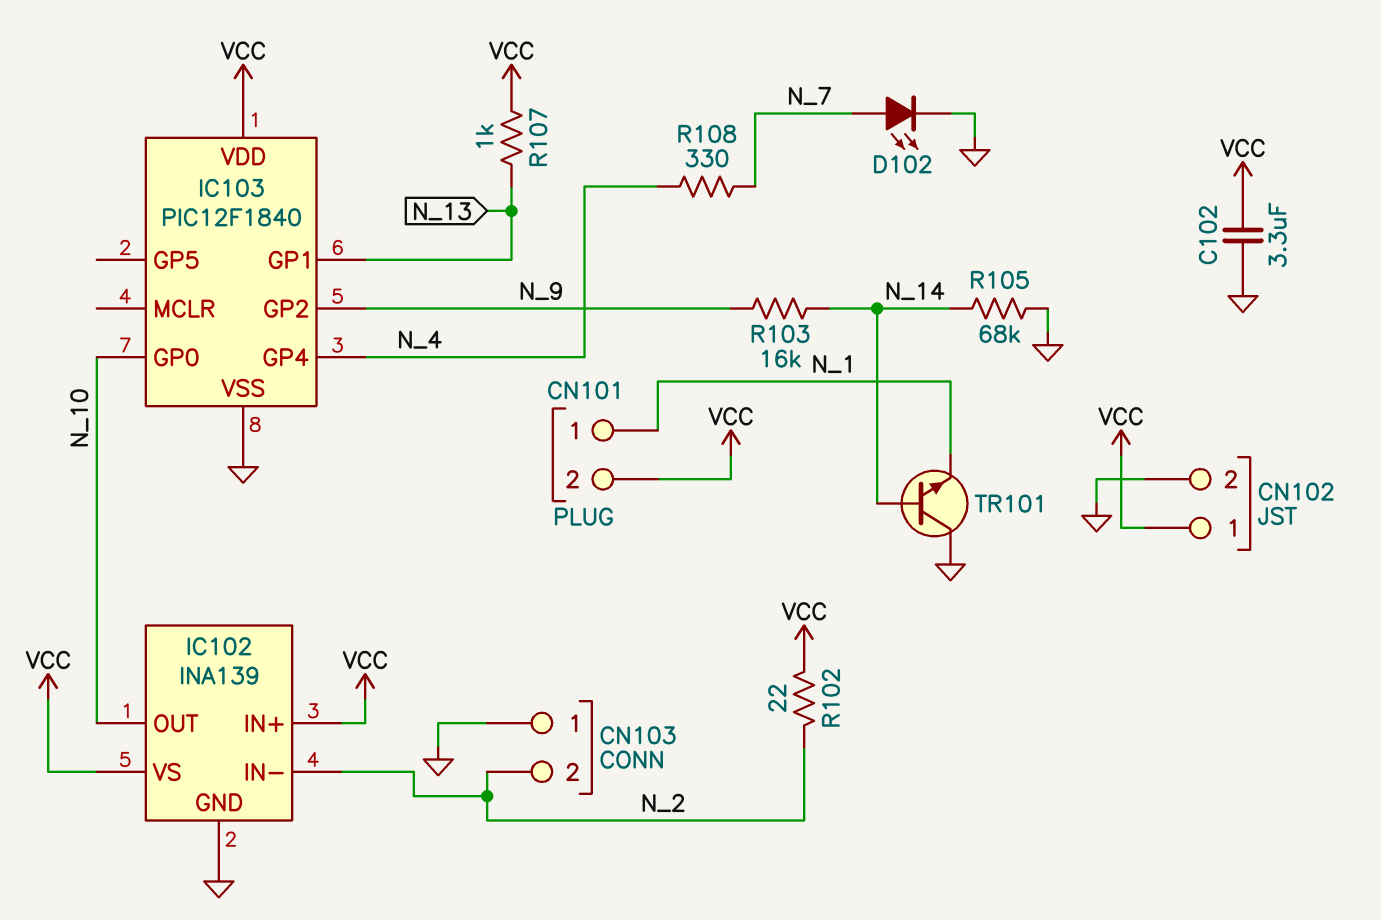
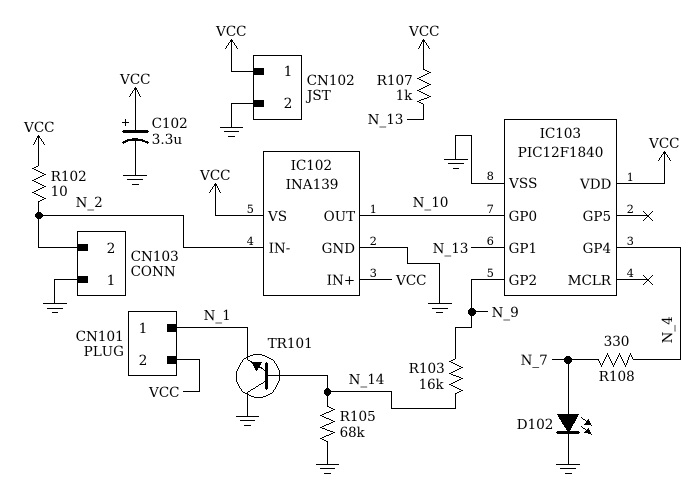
C102: 3.3uF (GND, VCC) -> 3.3uF (plus VCC, minus GND)
R102: 22 (N_2, VCC) -> 10 (N_2, VCC)

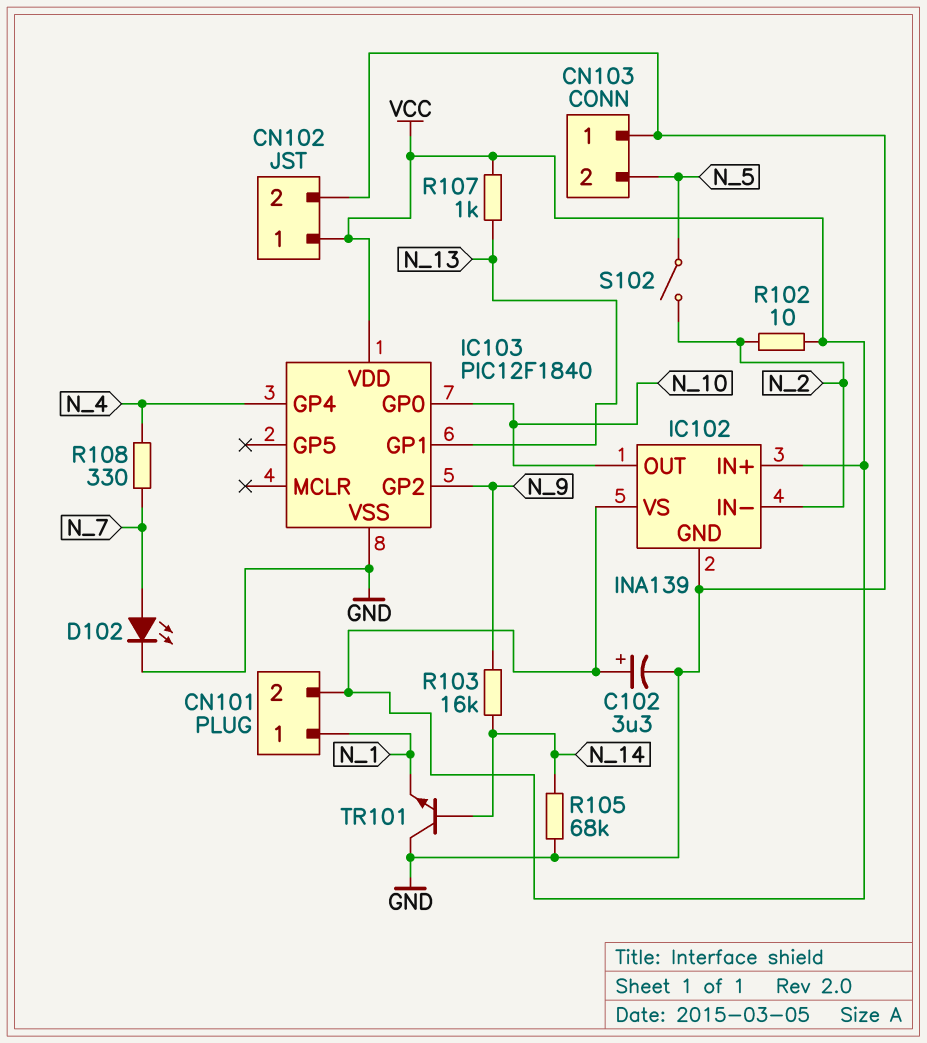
CN103 pin 2: N_2 -> N_5
S102: none -> switch (N_2, N_5)

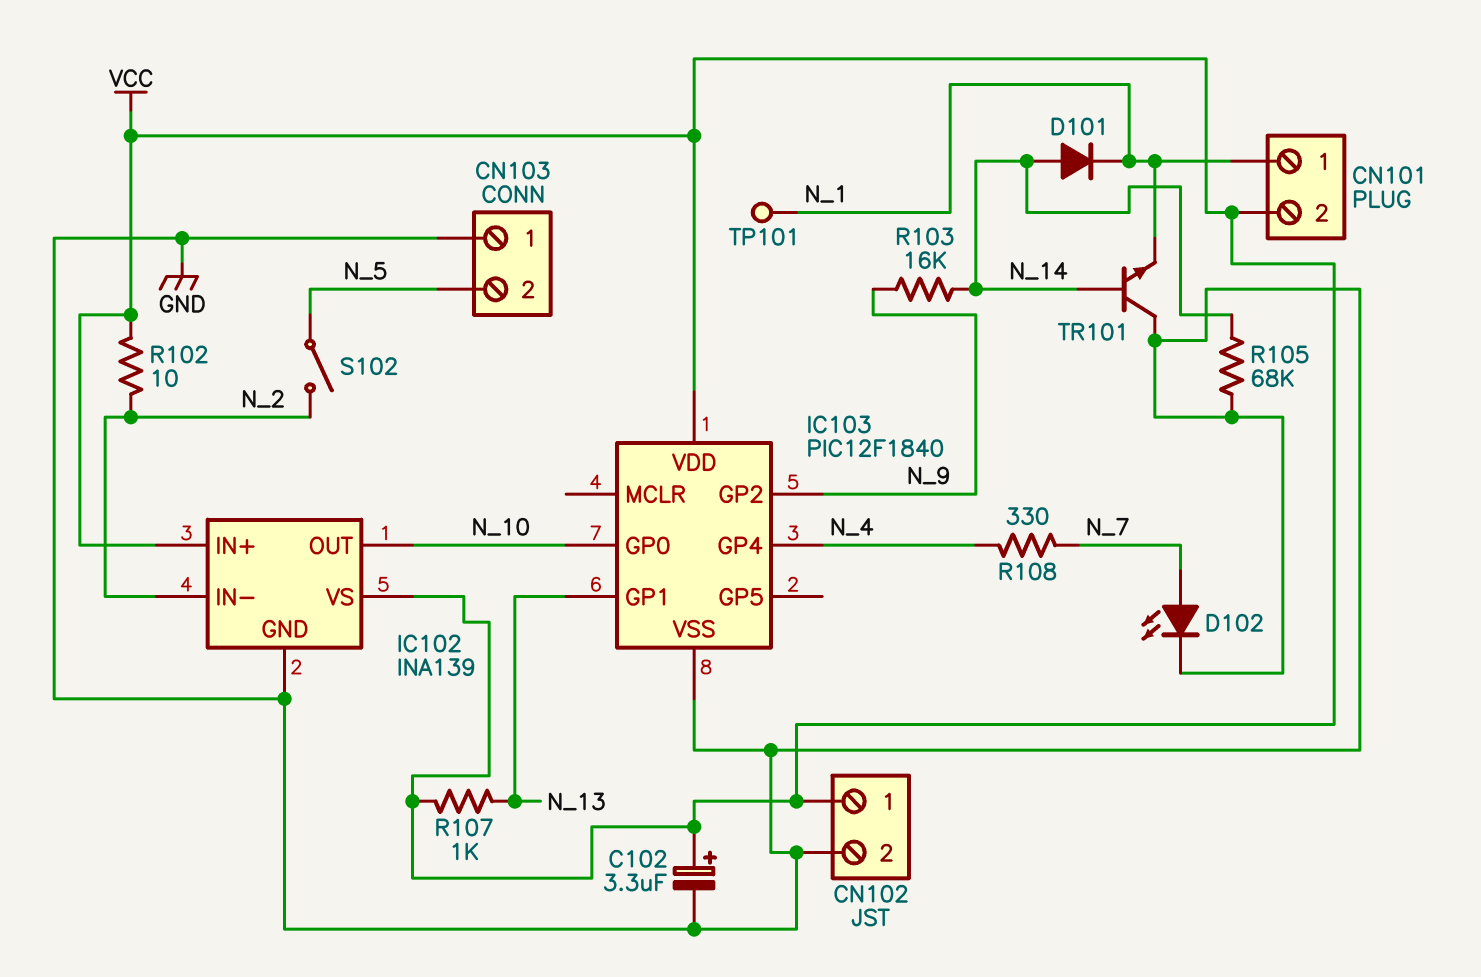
D101: none -> diode (A N_14, K N_1)
TP101: none -> test point (N_1)

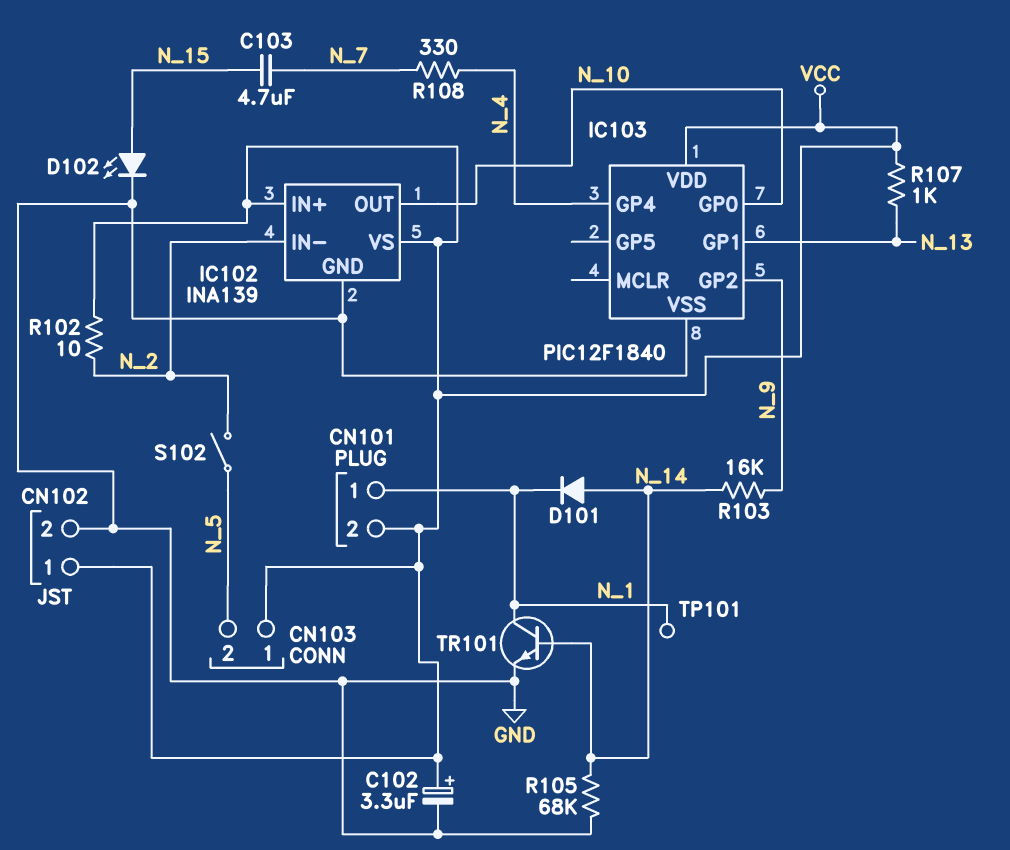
C103: none -> 4.7uF (N_7, N_15)
CN103 pin 1: GND -> VCC
D102: LED (A N_7, K GND) -> LED (A N_15, K GND)
TR101: NPN (B N_14, C GND, E N_1) -> NPN (B N_14, C N_1, E GND)

